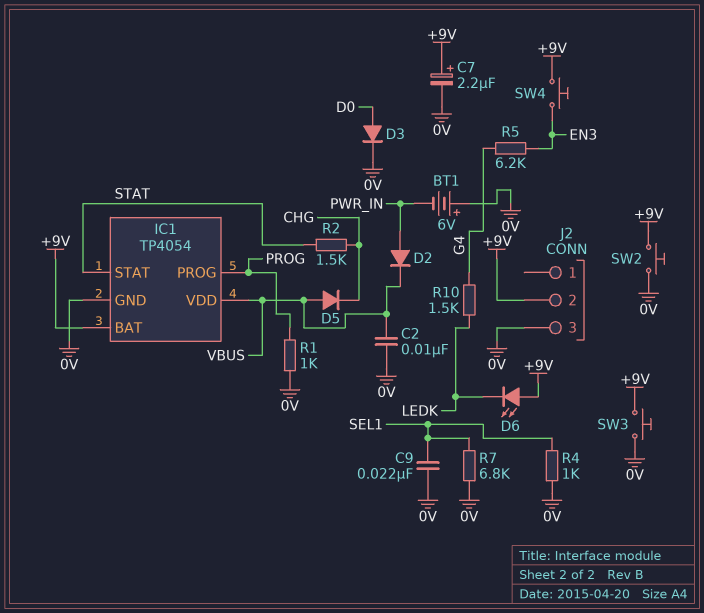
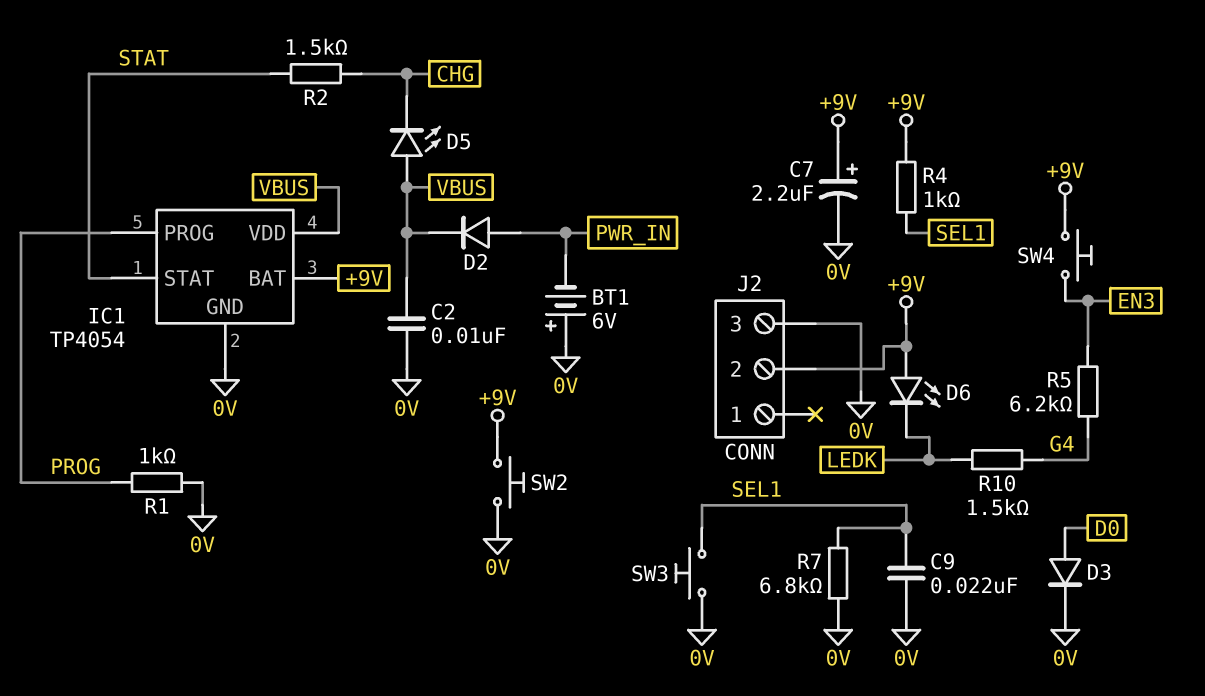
D5: diode (A VBUS, K CHG) -> LED (A VBUS, K CHG)
R4: 1k (0V, SEL1) -> 1k (+9V, SEL1)
SW3: button (+9V, 0V) -> button (0V, SEL1)

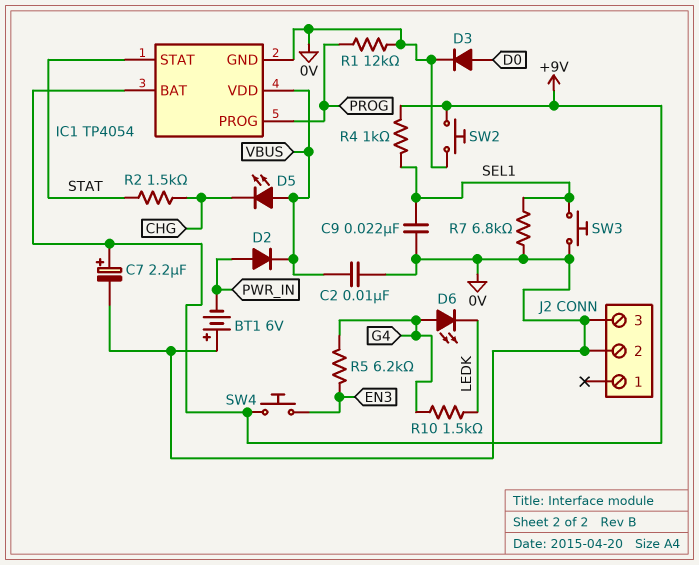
D6: LED (A +9V, K LEDK) -> LED (A G4, K LEDK)
J2 pin 2: +9V -> 0V
R1: 1k (0V, PROG) -> 12k (0V, PROG)

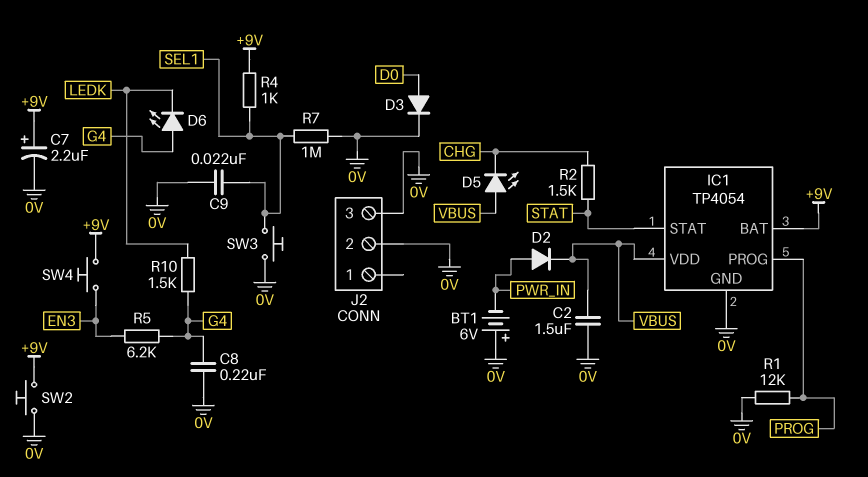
C2: 10nF (0V, VBUS) -> 1.5uF (0V, VBUS)
C8: none -> 220nF (0V, G4)
R7: 6.8k (0V, SEL1) -> 1M (0V, SEL1)

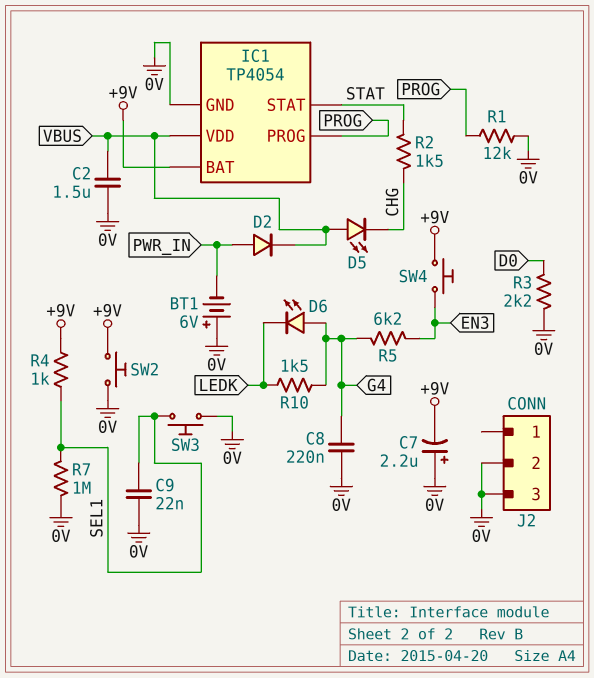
C7: 2.2uF (plus +9V, minus 0V) -> 2.2uF (plus 0V, minus +9V)
D3: diode (A D0, K 0V) -> none
R3: none -> 2.2k (0V, D0)

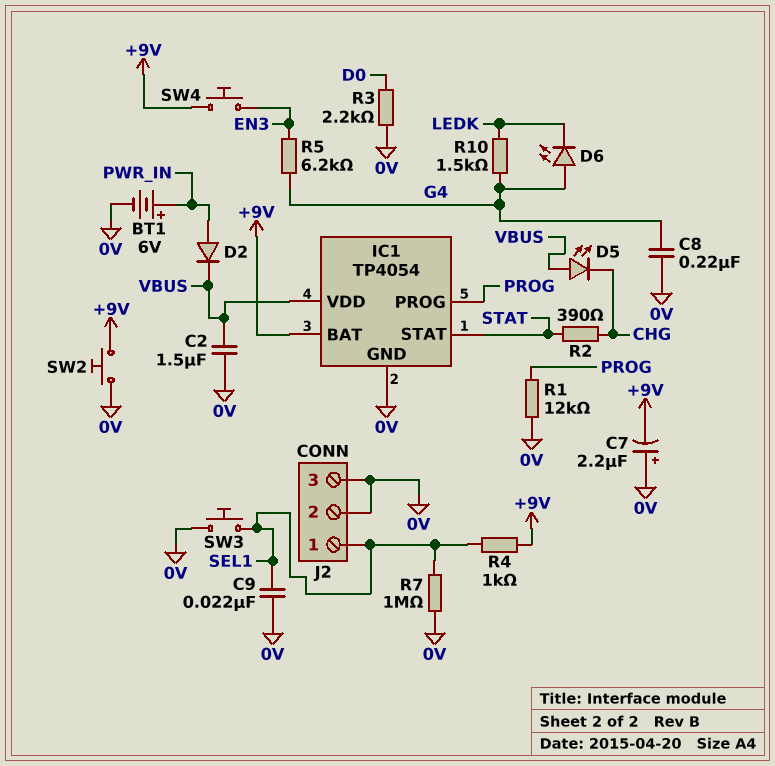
BT1: 6V (plus 0V, minus PWR_IN) -> 6V (plus PWR_IN, minus 0V)
J2 pin 1: none -> SEL1
R2: 1.5k (CHG, STAT) -> 390 (CHG, STAT)

